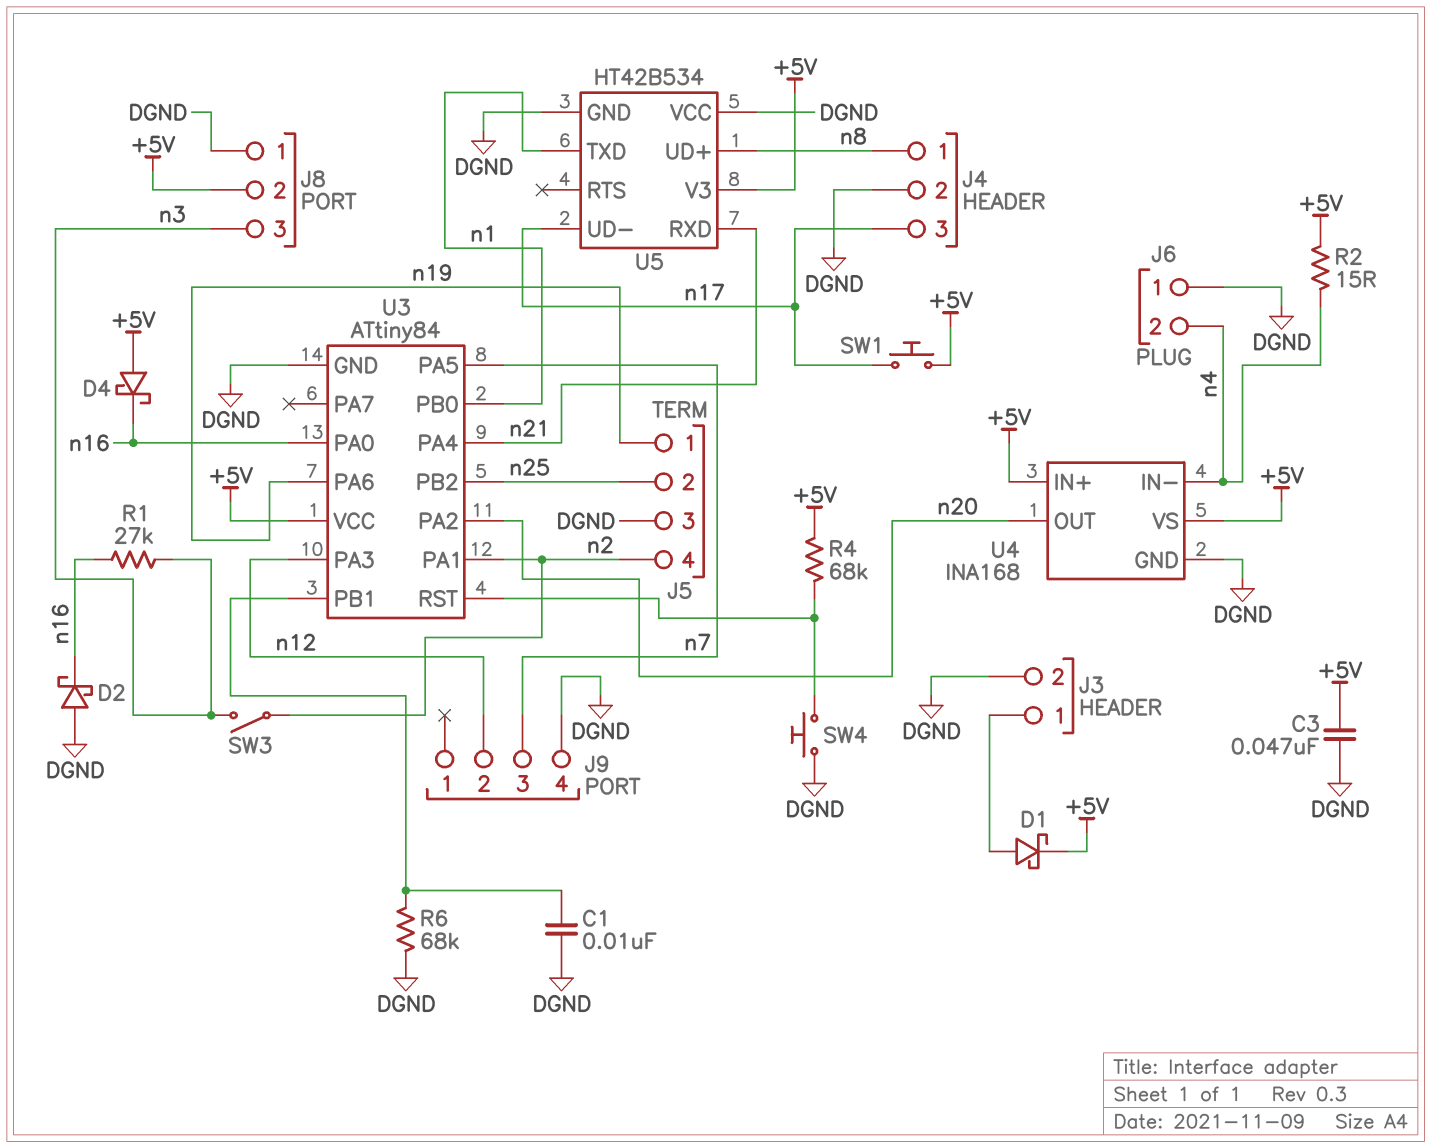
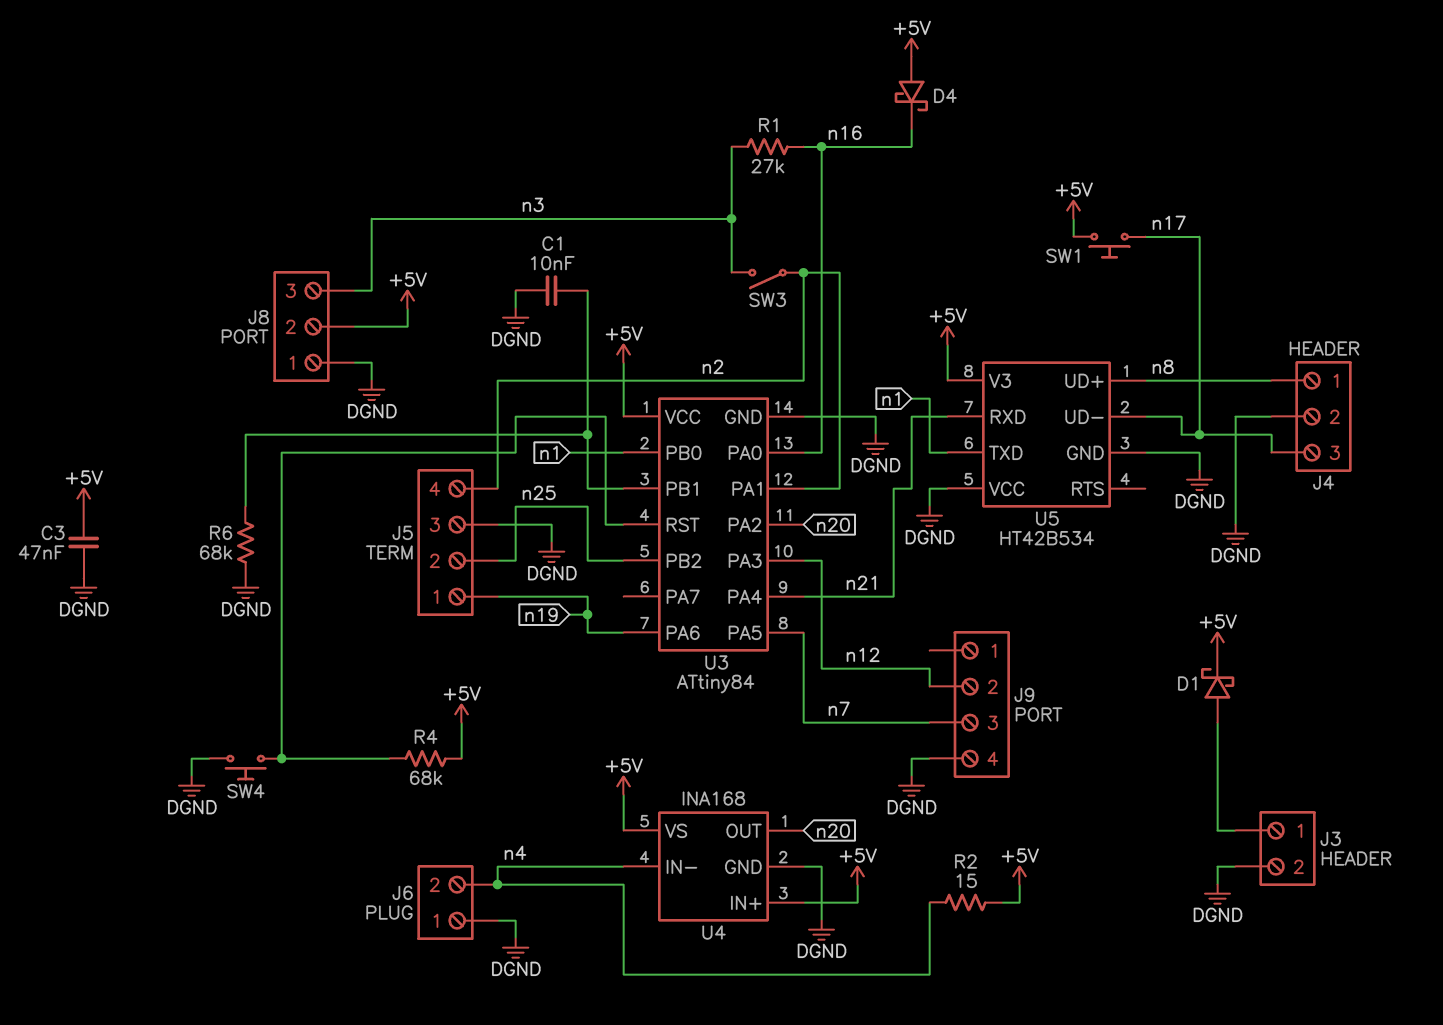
D2: schottky (A DGND, K n16) -> none

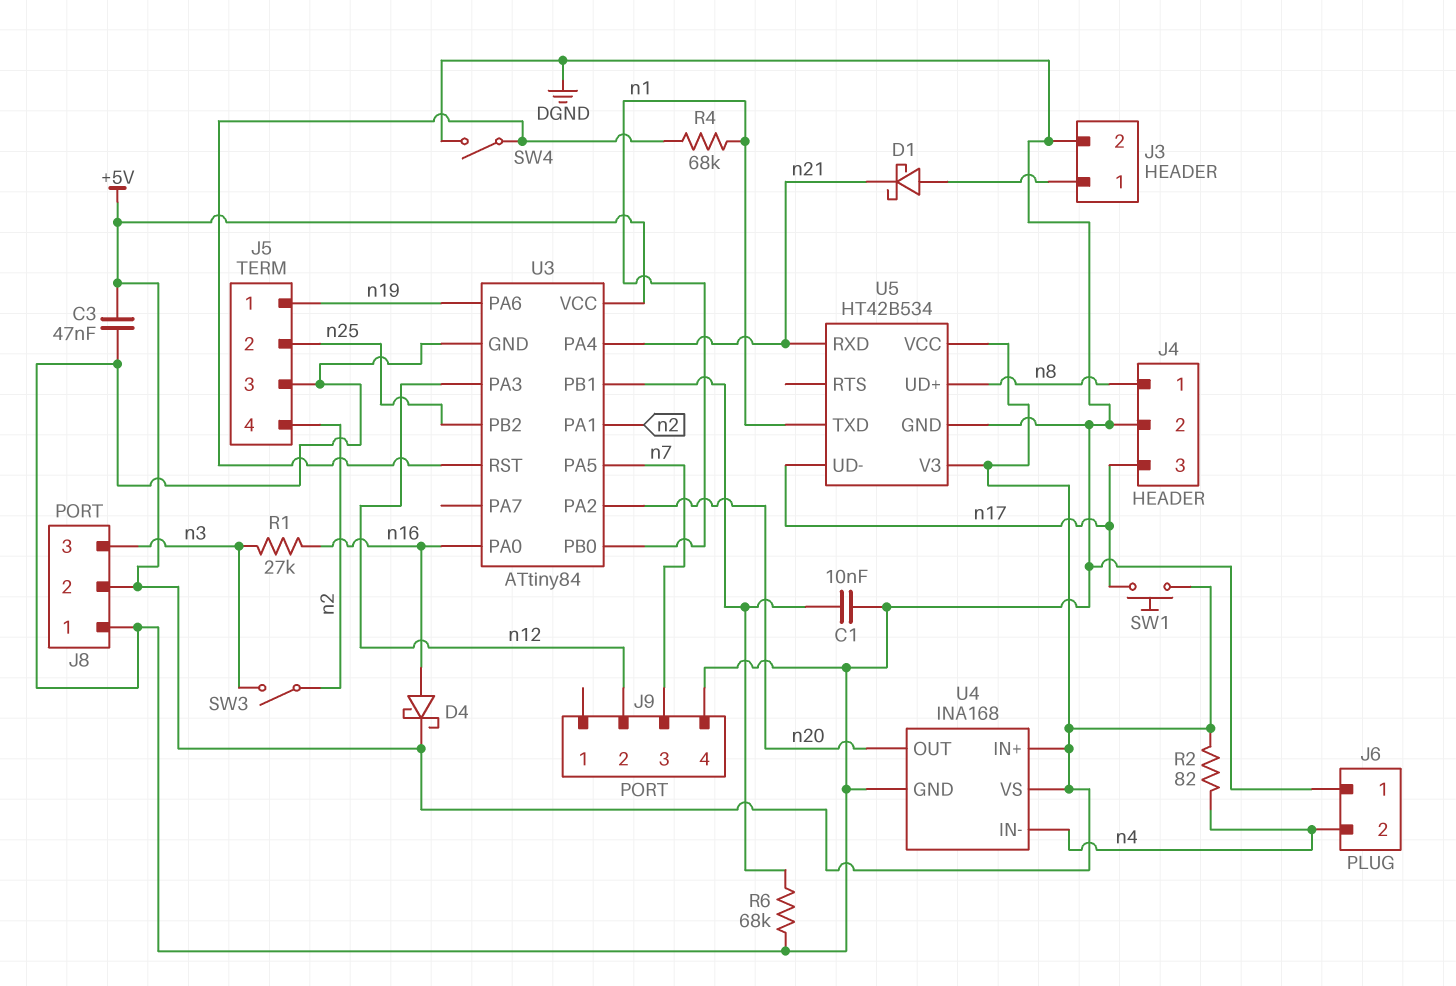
D1: schottky (A J3/1, K +5V) -> schottky (A J3/1, K n21)
D4: schottky (A +5V, K n16) -> schottky (A n16, K +5V)
R2: 15 (+5V, n4) -> 82 (+5V, n4)
R4: 68k (+5V, U3/RST) -> 68k (U3/RST, n1)
SW4: button (DGND, U3/RST) -> switch (DGND, U3/RST)
U5 pin VCC: DGND -> +5V

